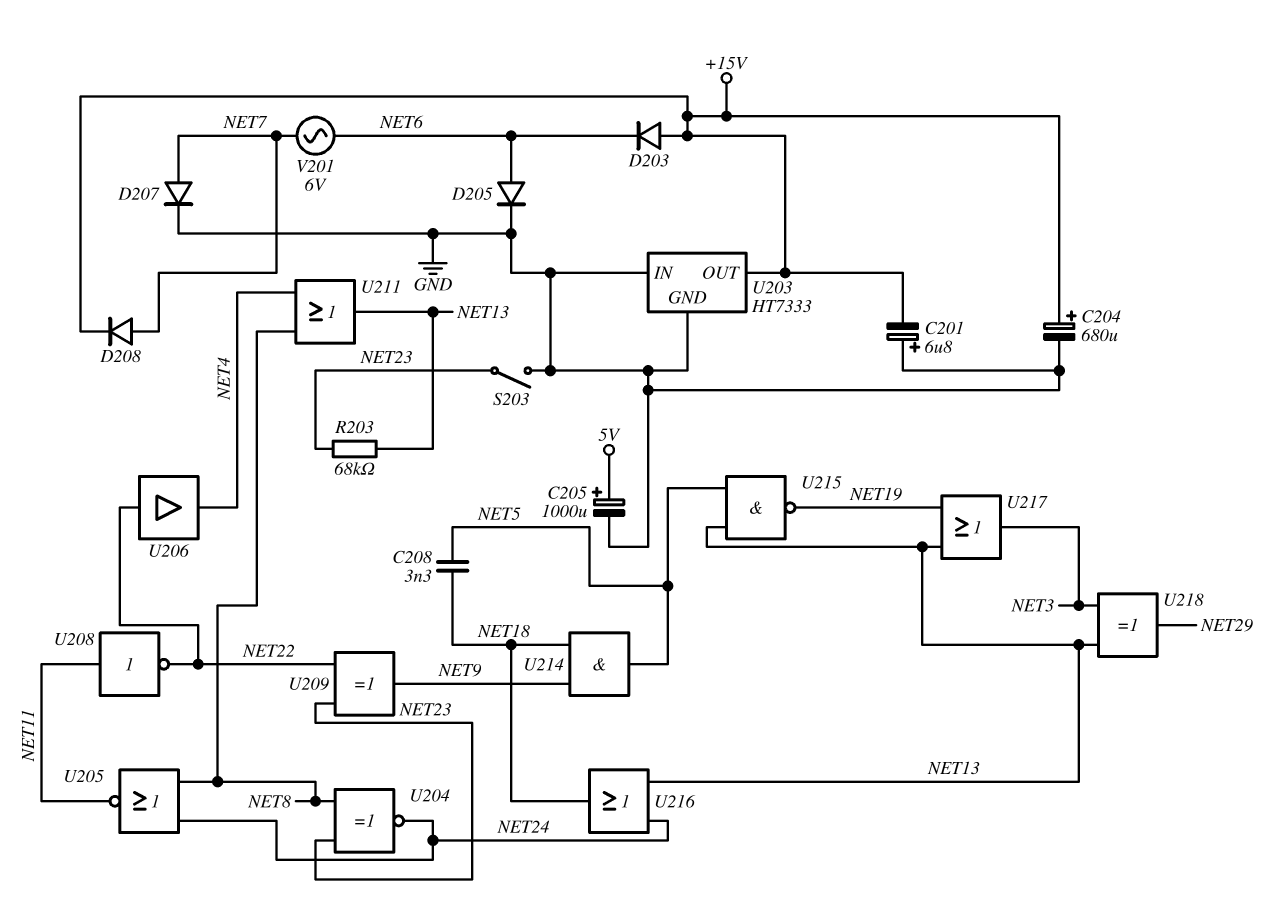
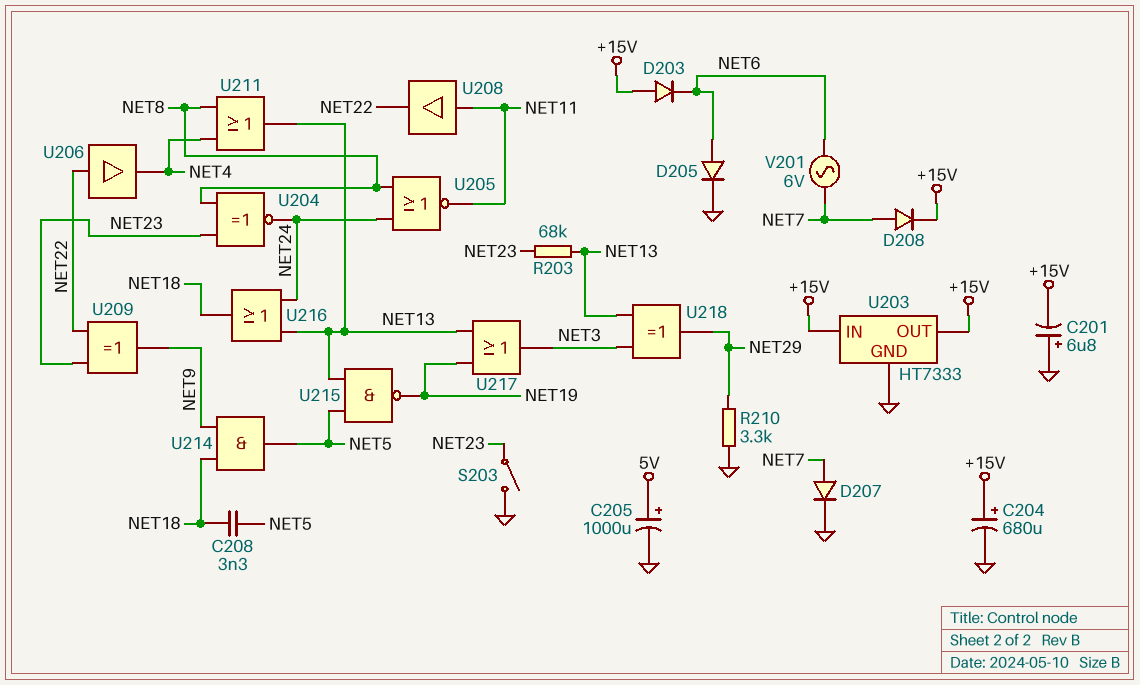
R210: none -> 3.3k (GND, NET29)
U203 pin IN: GND -> +15V
U208: NOT (in NET11, out NET22) -> buffer (in NET11, out NET22)

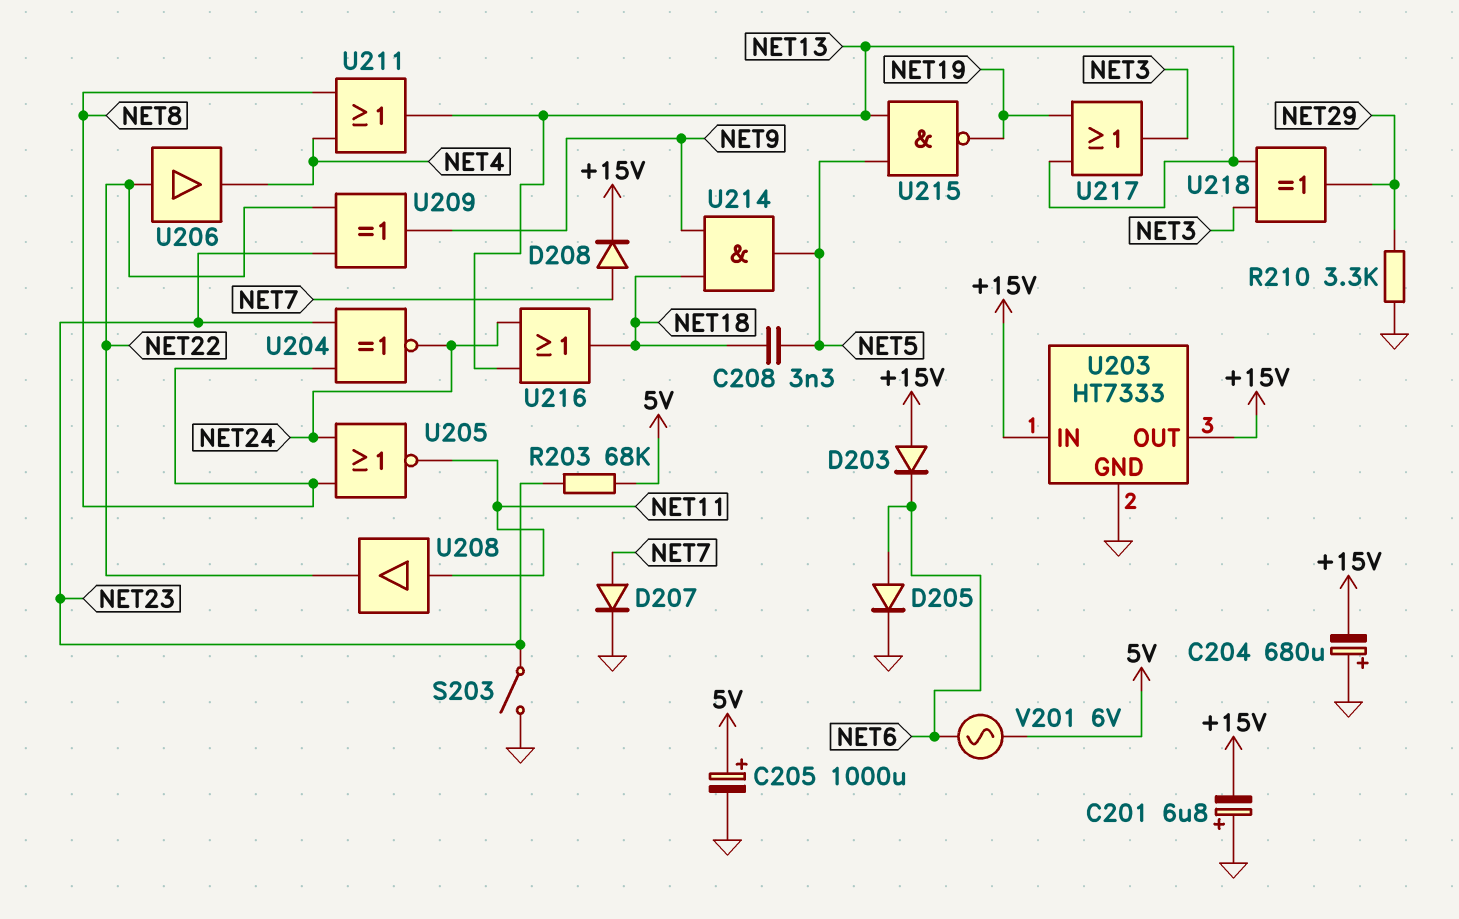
C204: 680uF (plus +15V, minus GND) -> 680uF (plus GND, minus +15V)
R203: 68k (NET13, NET23) -> 68k (5V, NET23)
V201: AC 6V (NET6, NET7) -> AC 6V (5V, NET6)

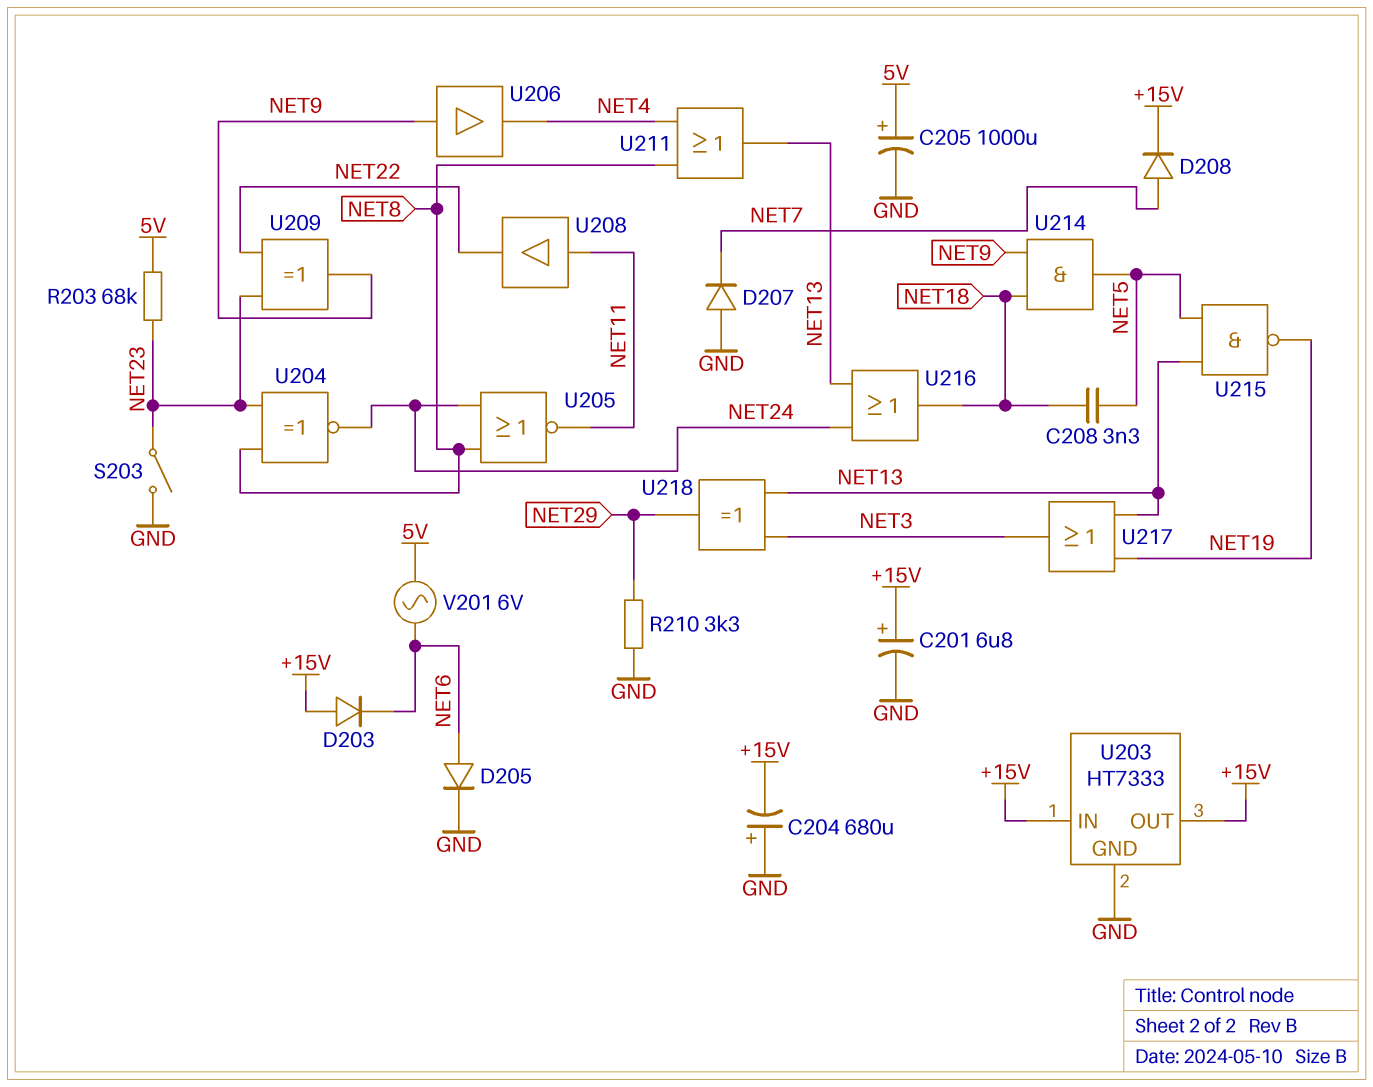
C201: 6.8uF (plus GND, minus +15V) -> 6.8uF (plus +15V, minus GND)
D207: diode (A NET7, K GND) -> diode (A GND, K NET7)
U206: buffer (in NET22, out NET4) -> buffer (in NET9, out NET4)

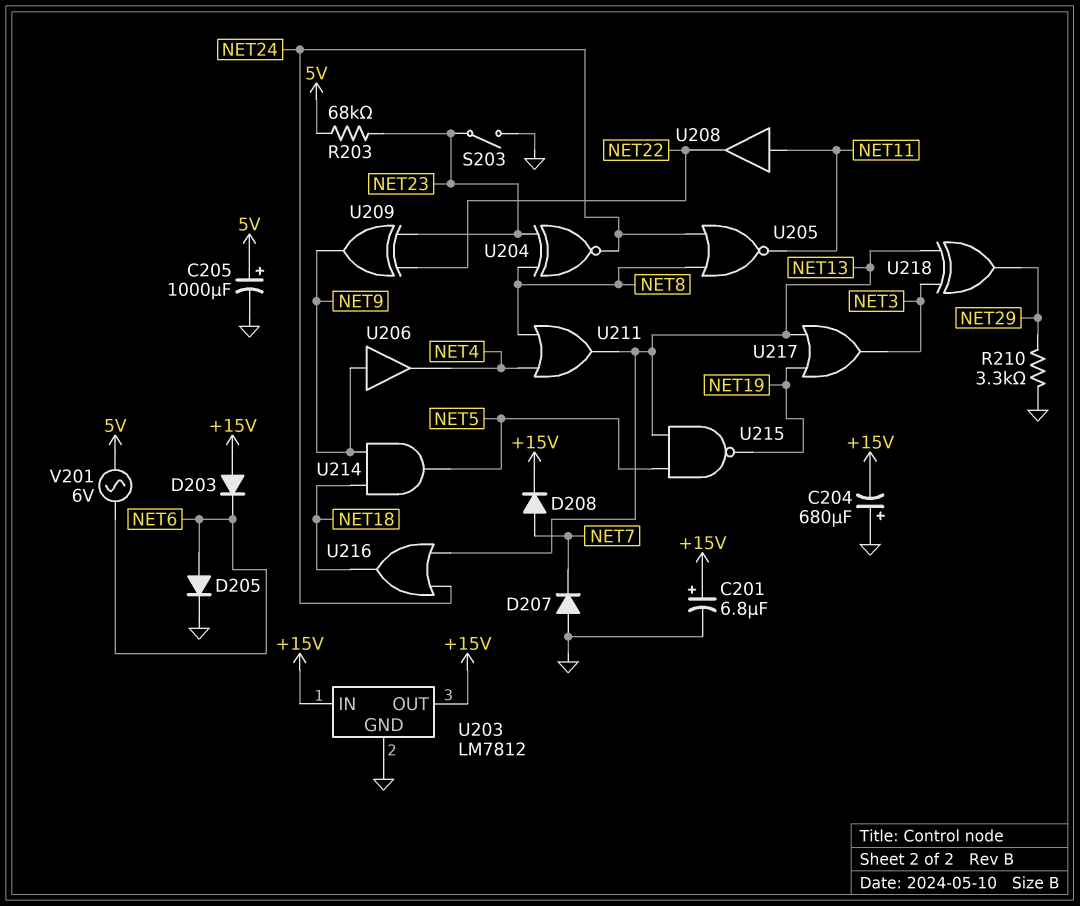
C208: 3.3nF (NET5, NET18) -> none
U203: HT7333 -> LM7812

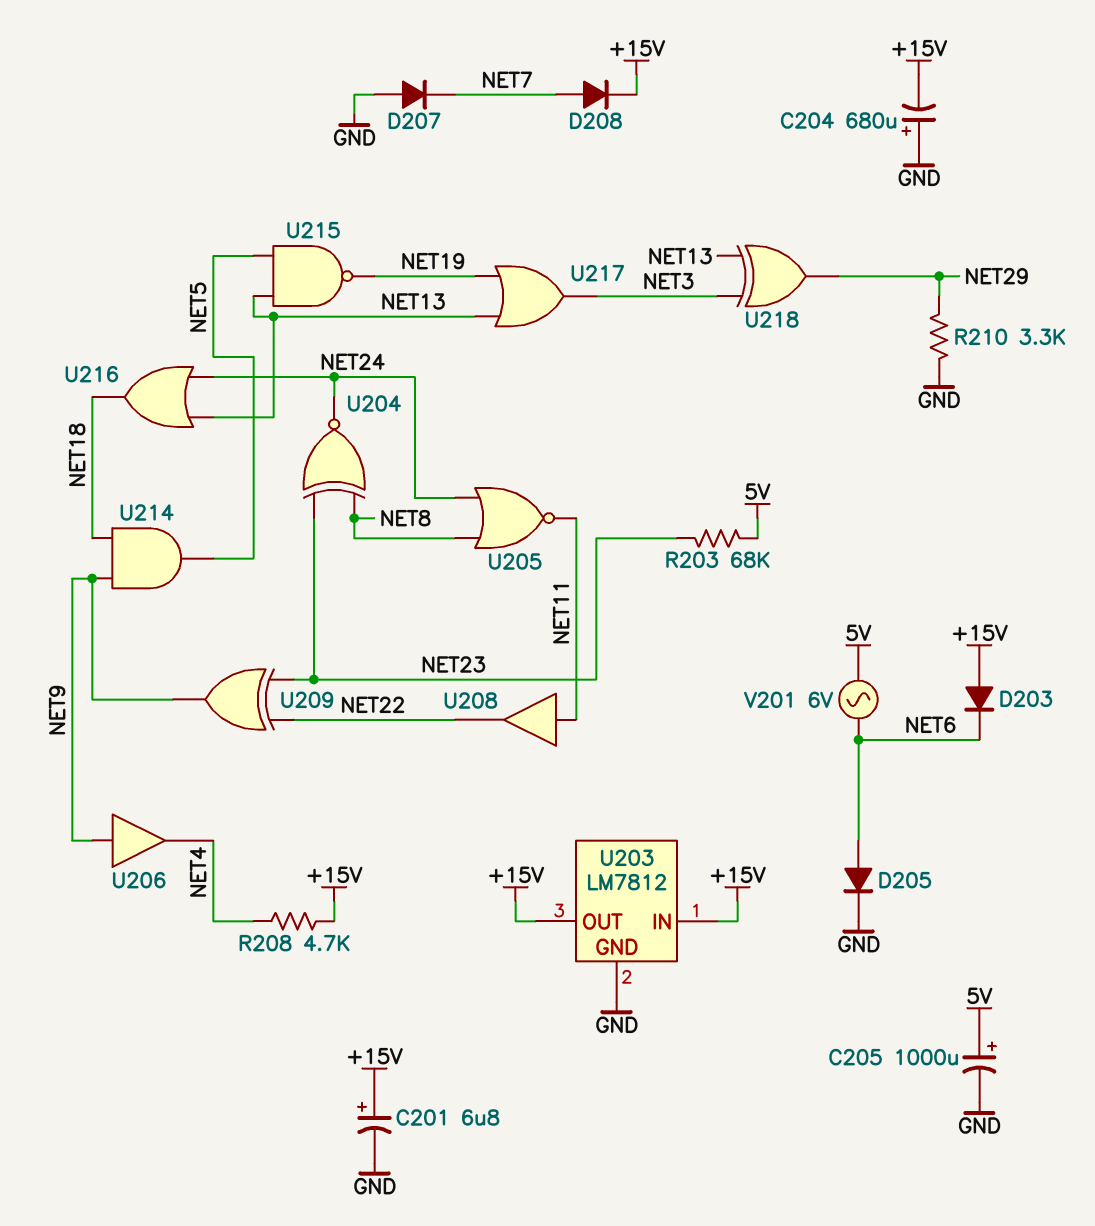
R208: none -> 4.7k (+15V, NET4)
S203: switch (GND, NET23) -> none
U211: OR (in NET4, in NET8, out NET13) -> none

